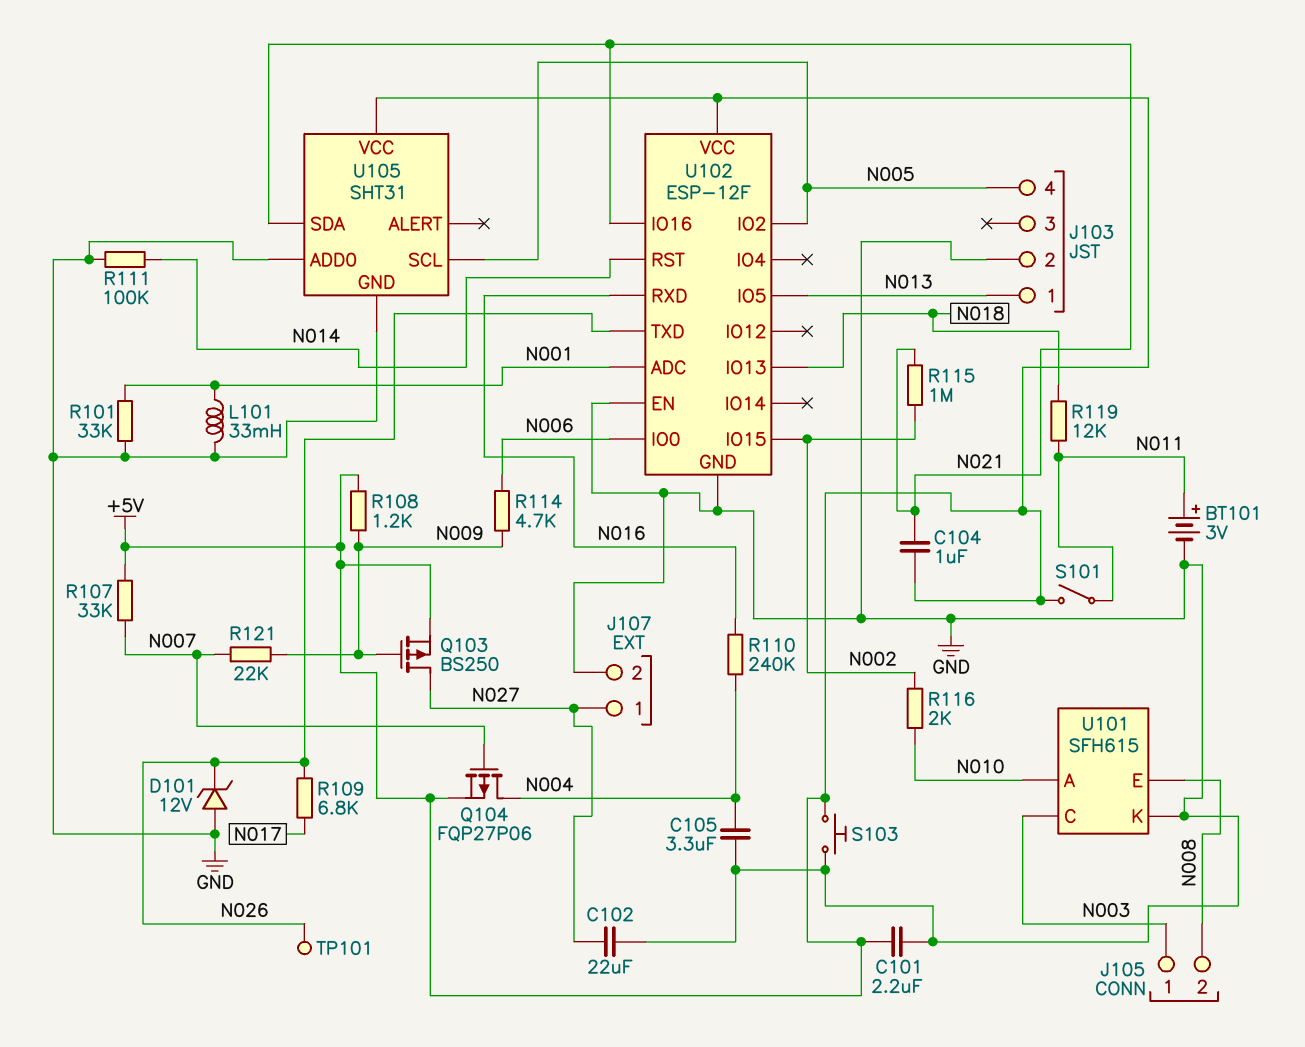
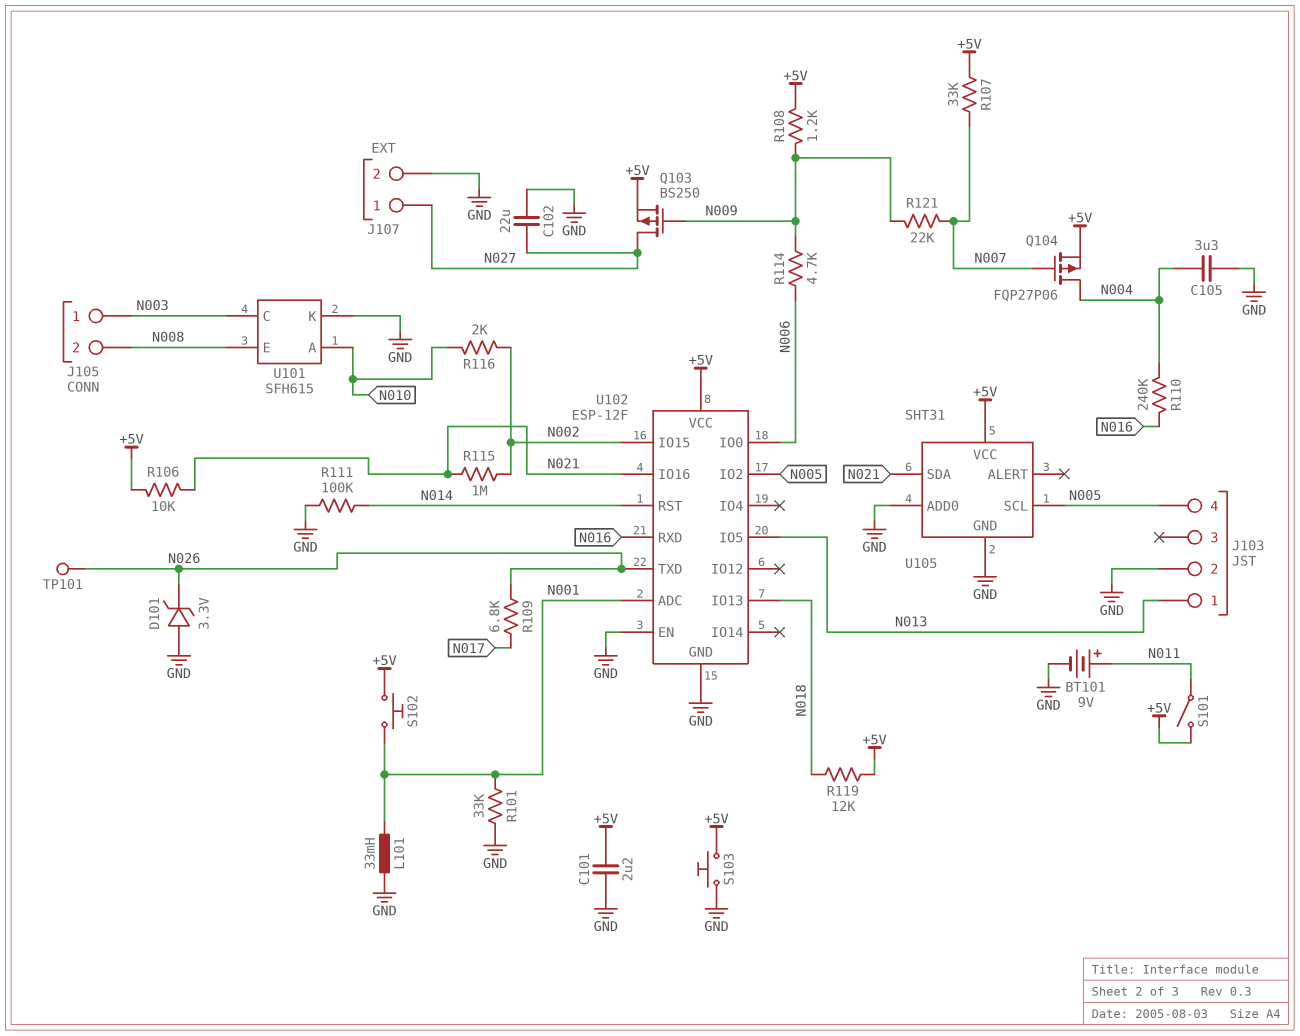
BT101: 3V (plus N011, minus GND) -> 9V (plus N011, minus GND)
C104: 1uF (+5V, N021) -> none
D101: zener 12V (A GND, K N026) -> zener 3.3V (A GND, K N026)
R106: none -> 10k (+5V, N021)
R119: 12k (N011, N018) -> 12k (+5V, N018)
S102: none -> button (+5V, N001)

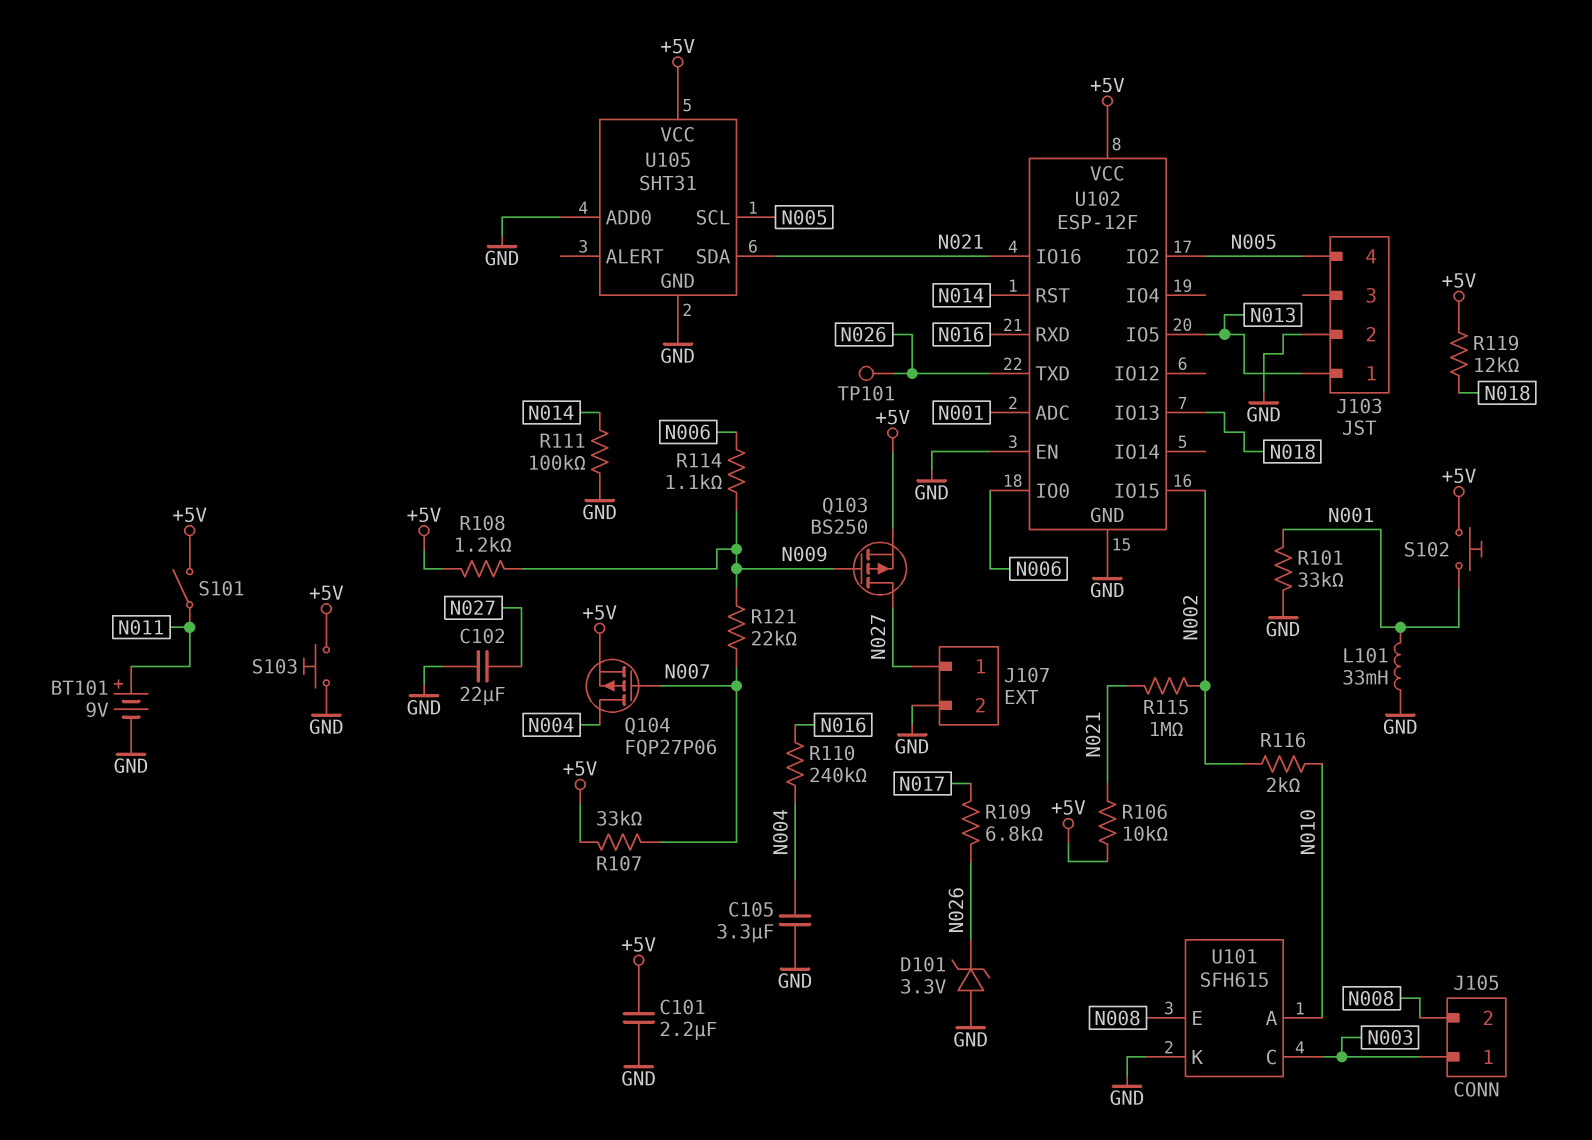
R114: 4.7k (N006, N009) -> 1.1k (N006, N009)

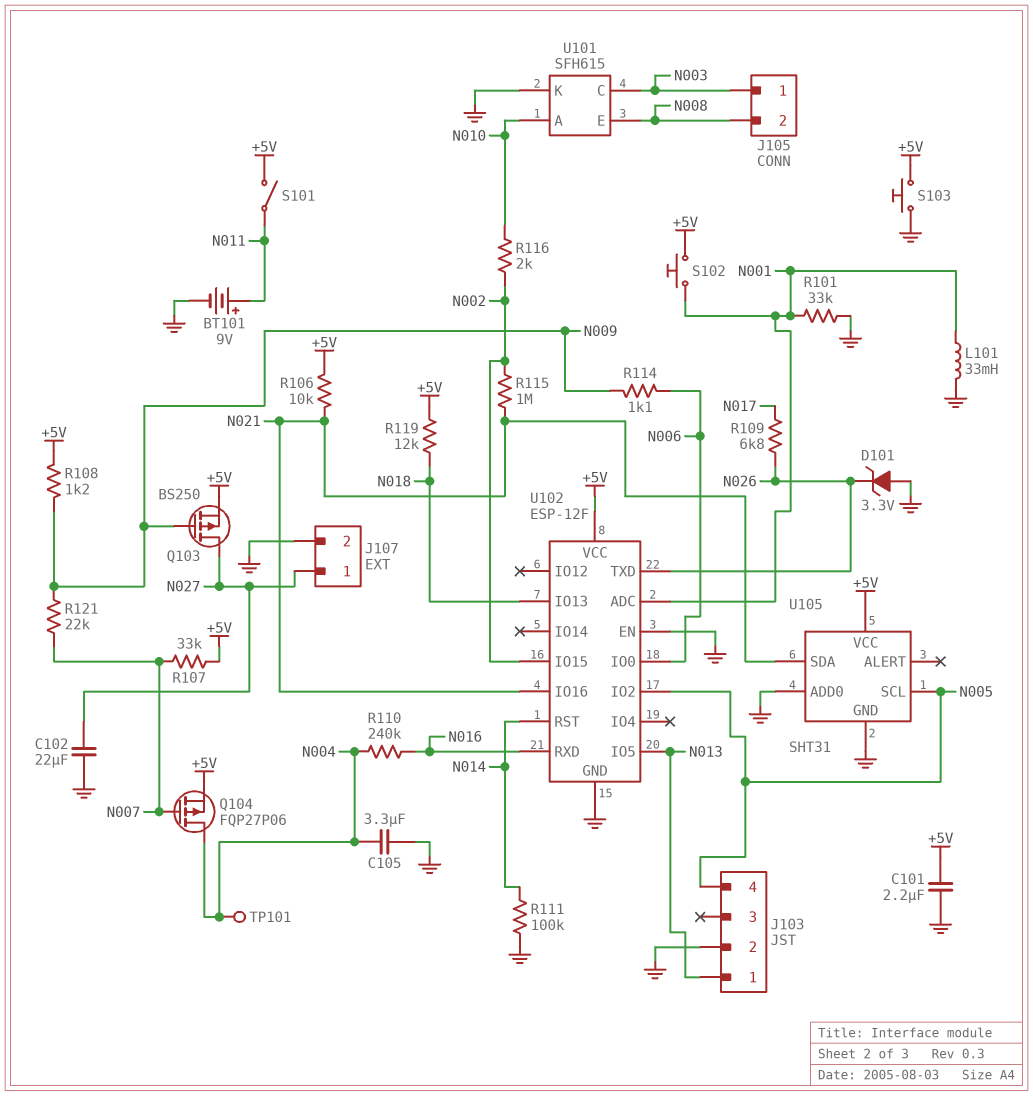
TP101: test point (N026) -> test point (N004)

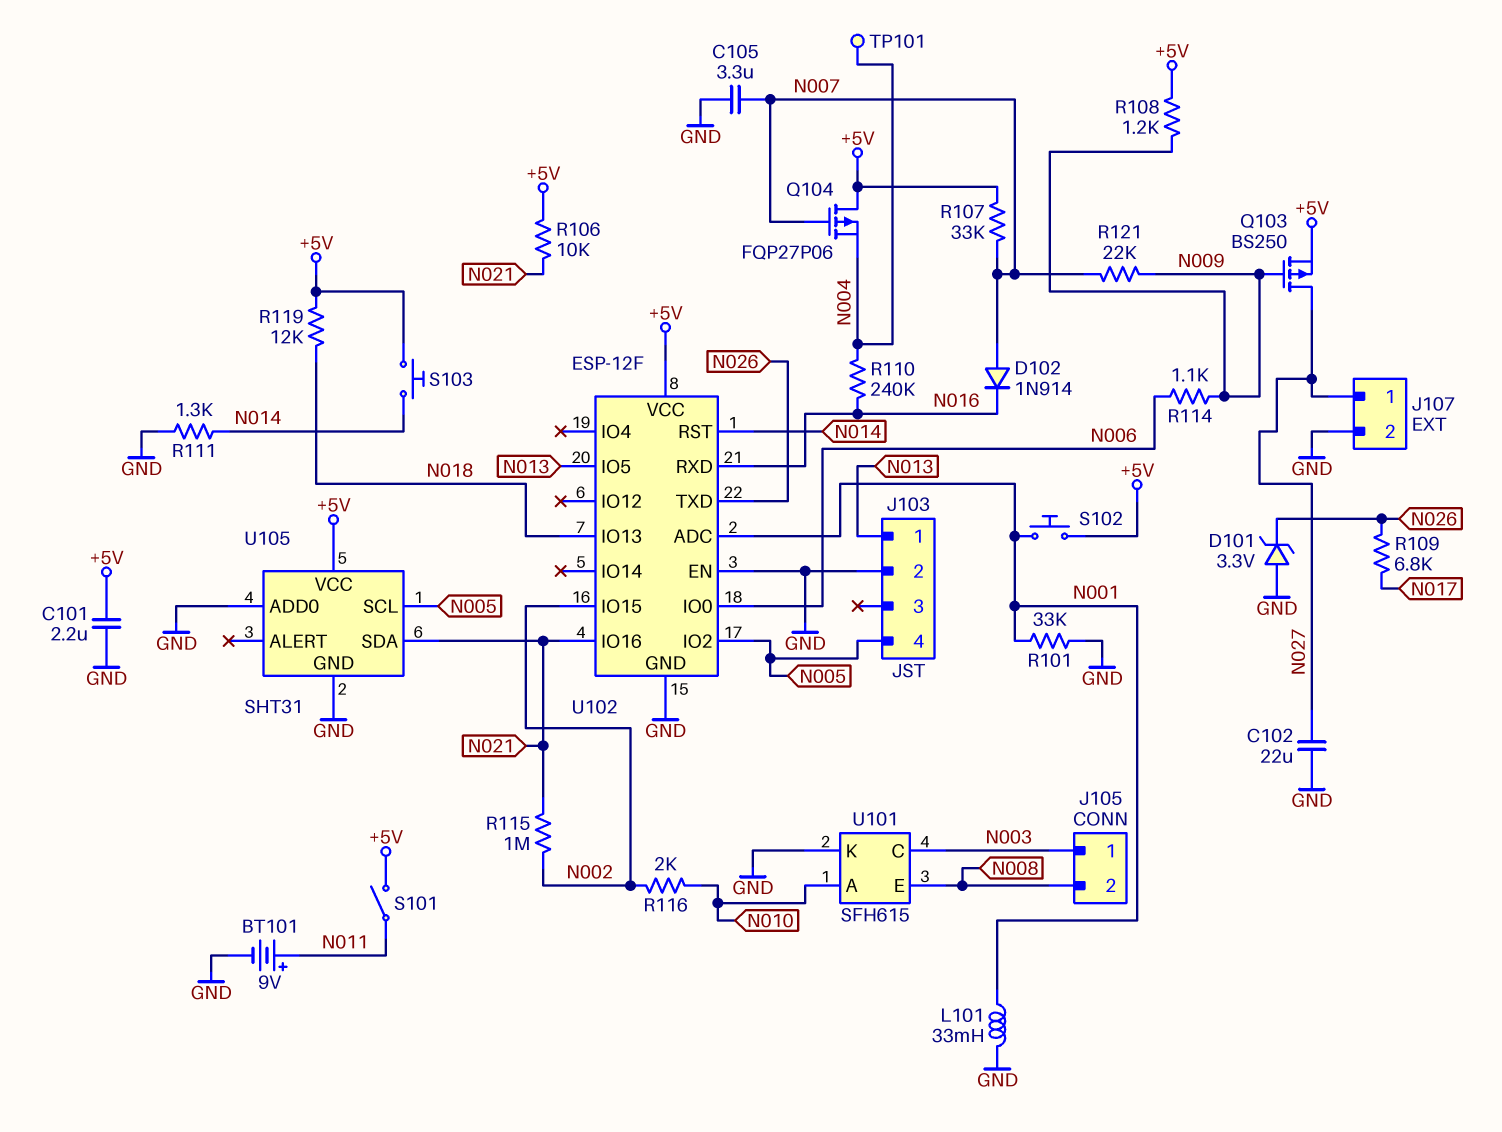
C105: 3.3uF (GND, N004) -> 3.3uF (GND, N007)
D102: none -> diode 1N914 (A N007, K N016)
Q104: PMOS FQP27P06 (G N007, D N004, S +5V) -> PMOS FQP27P06 (G N007, D +5V, S N004)
R111: 100k (GND, N014) -> 1.3k (GND, N014)
S103: button (+5V, GND) -> button (+5V, N014)

